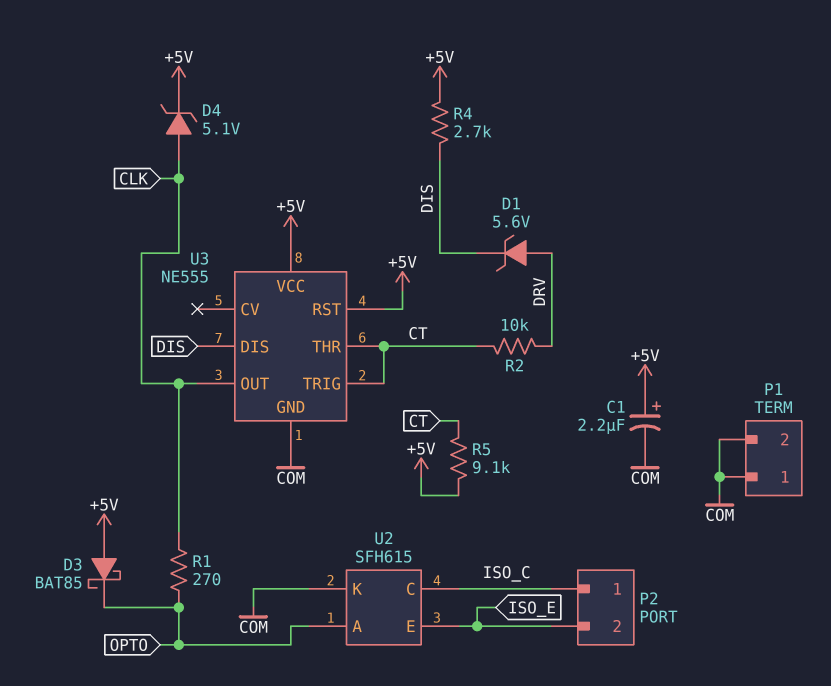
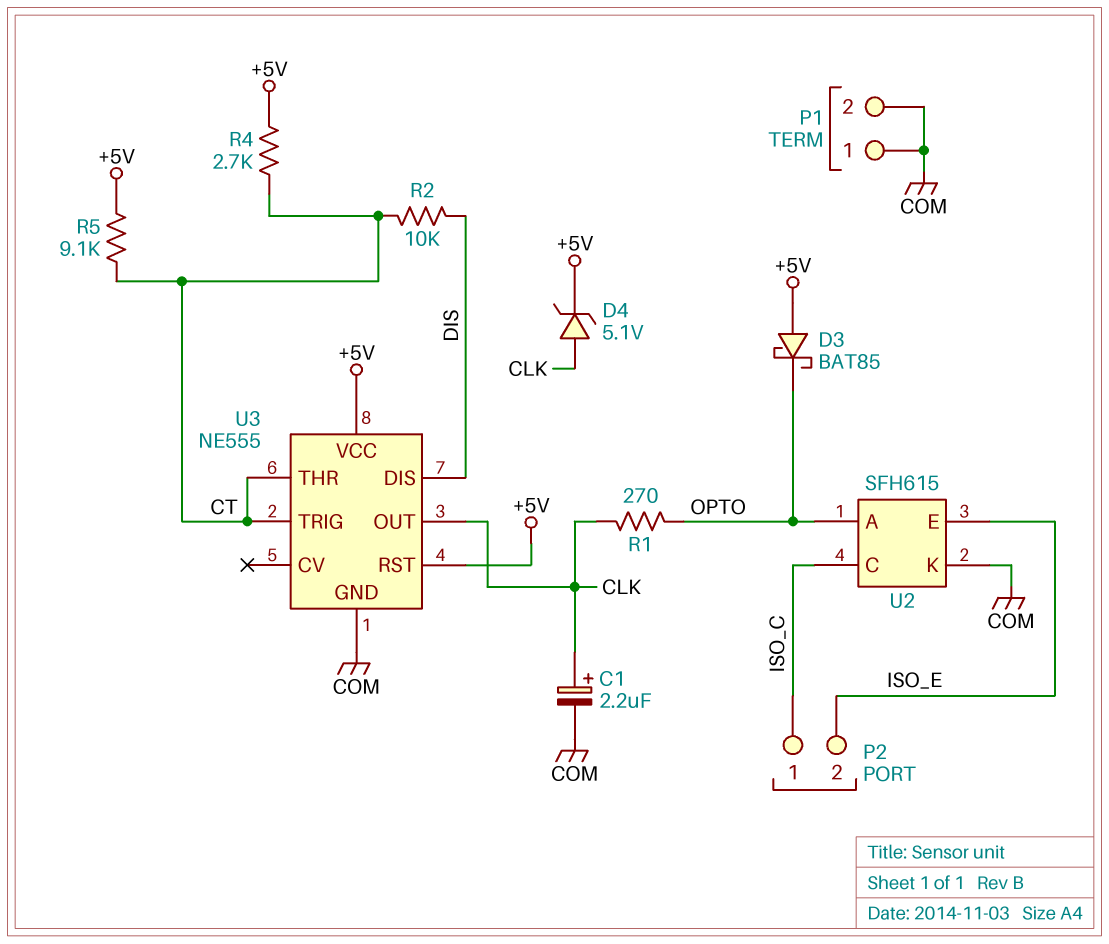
C1: 2.2uF (plus +5V, minus COM) -> 2.2uF (plus CLK, minus COM)
D1: zener 5.6V (A DRV, K DIS) -> none
R2: 10k (CT, DRV) -> 10k (CT, DIS)
R4: 2.7k (+5V, DIS) -> 2.7k (+5V, CT)

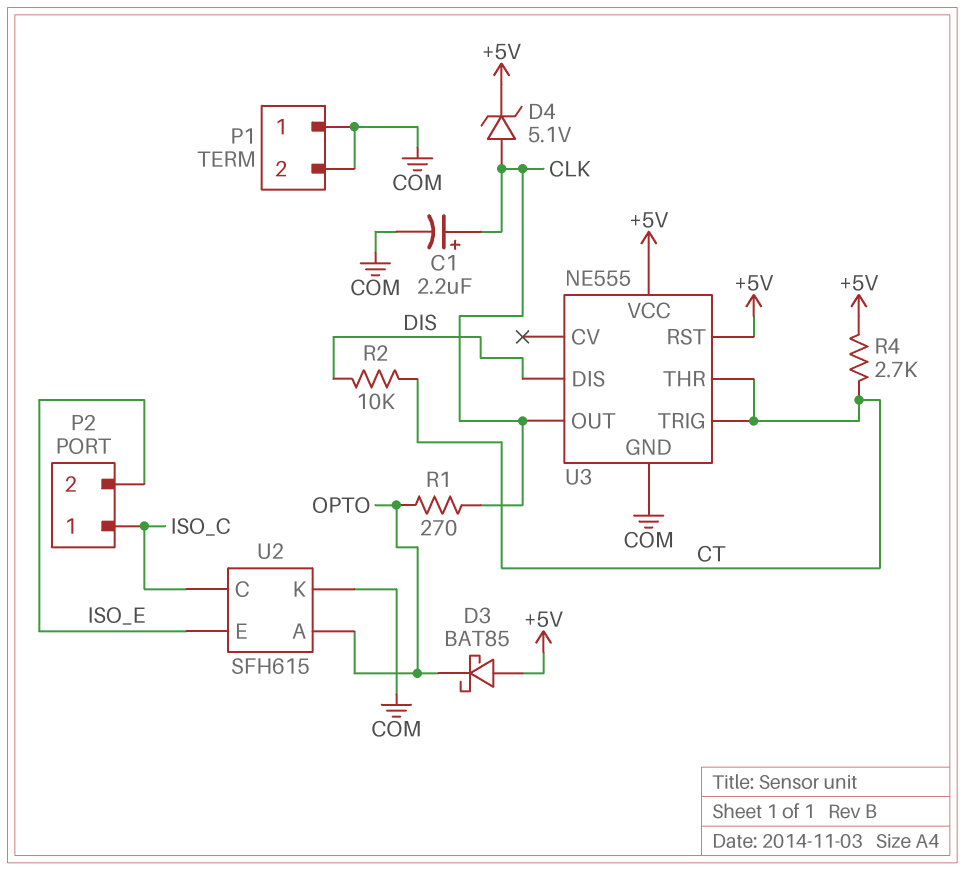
R5: 9.1k (+5V, CT) -> none

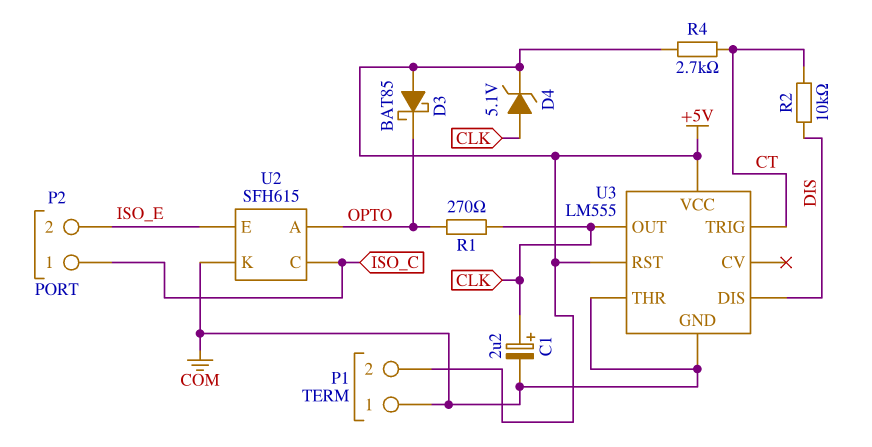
P1 pin 2: COM -> +5V
U3: NE555 -> LM555
U3 pin THR: CT -> COM

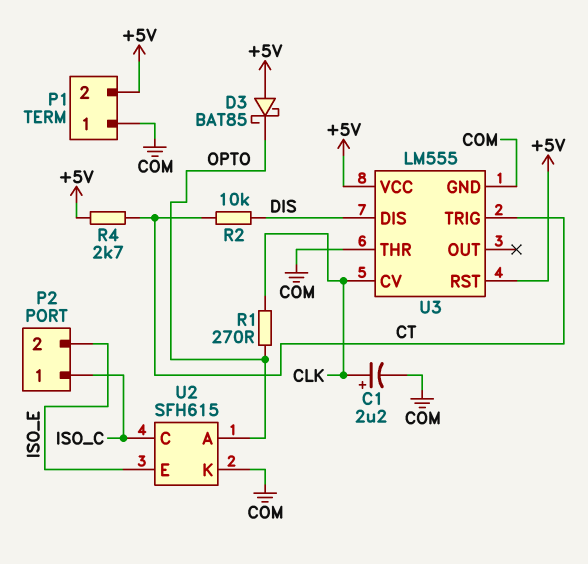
D4: zener 5.1V (A CLK, K +5V) -> none
U3 pin CV: none -> CLK
U3 pin OUT: CLK -> none

